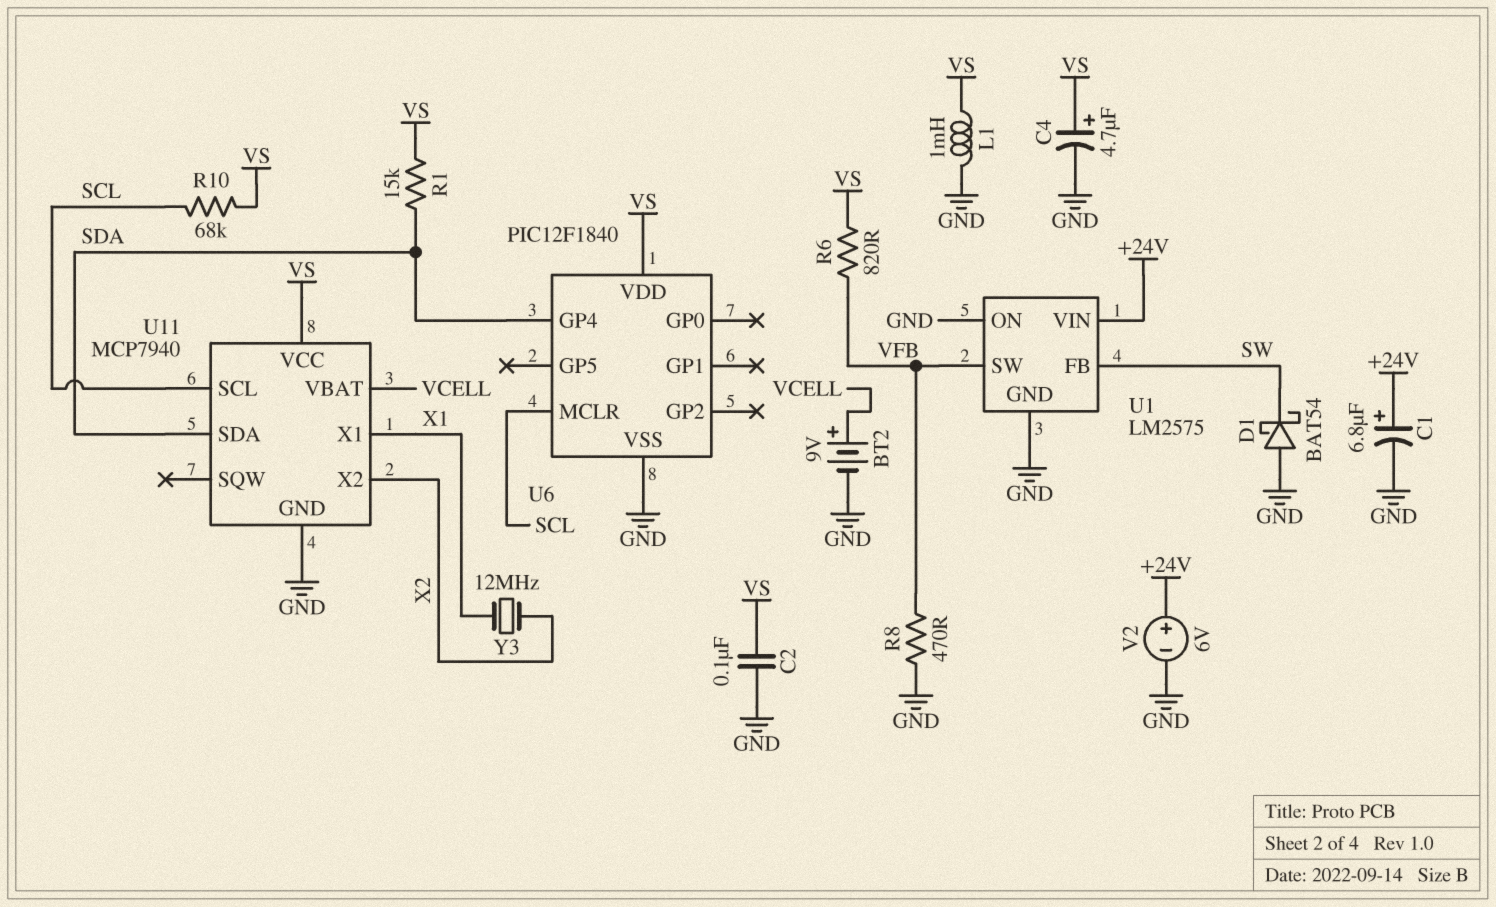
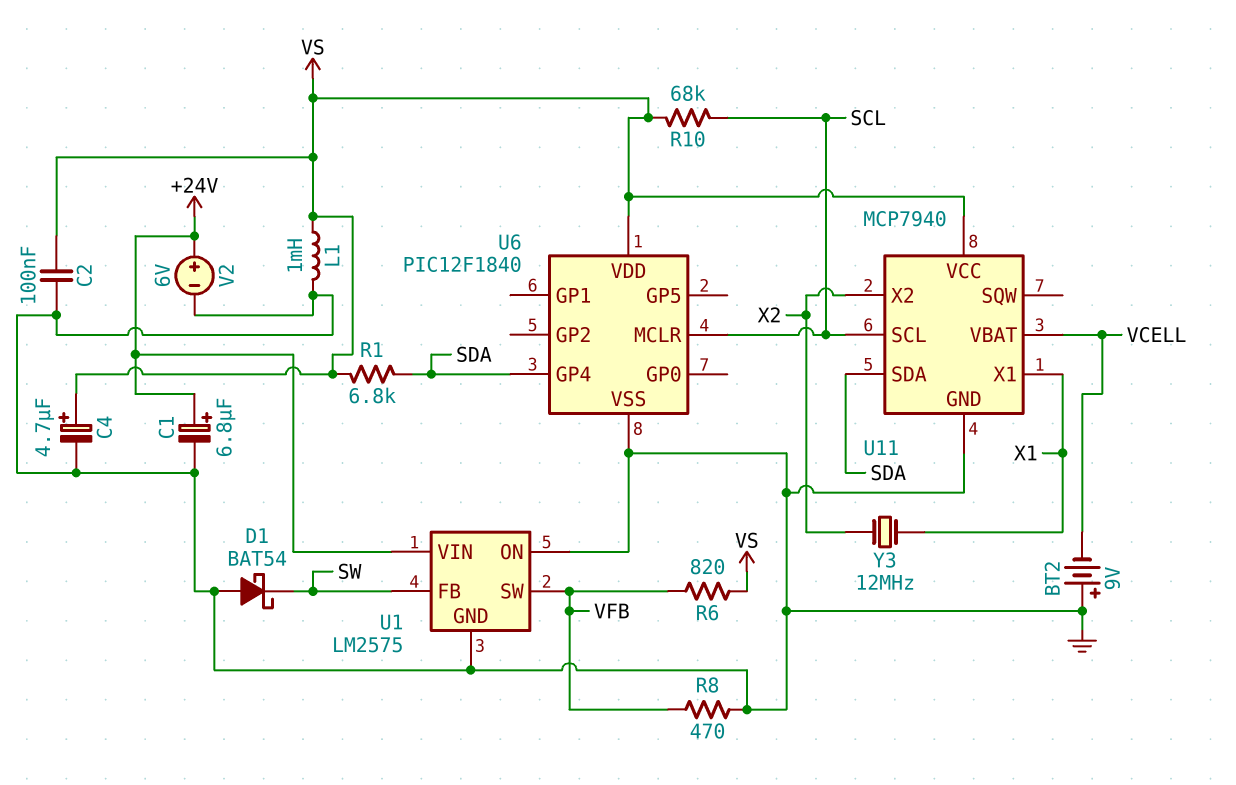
BT2: 9V (plus VCELL, minus GND) -> 9V (plus GND, minus VCELL)
R1: 15k (SDA, VS) -> 6.8k (SDA, VS)

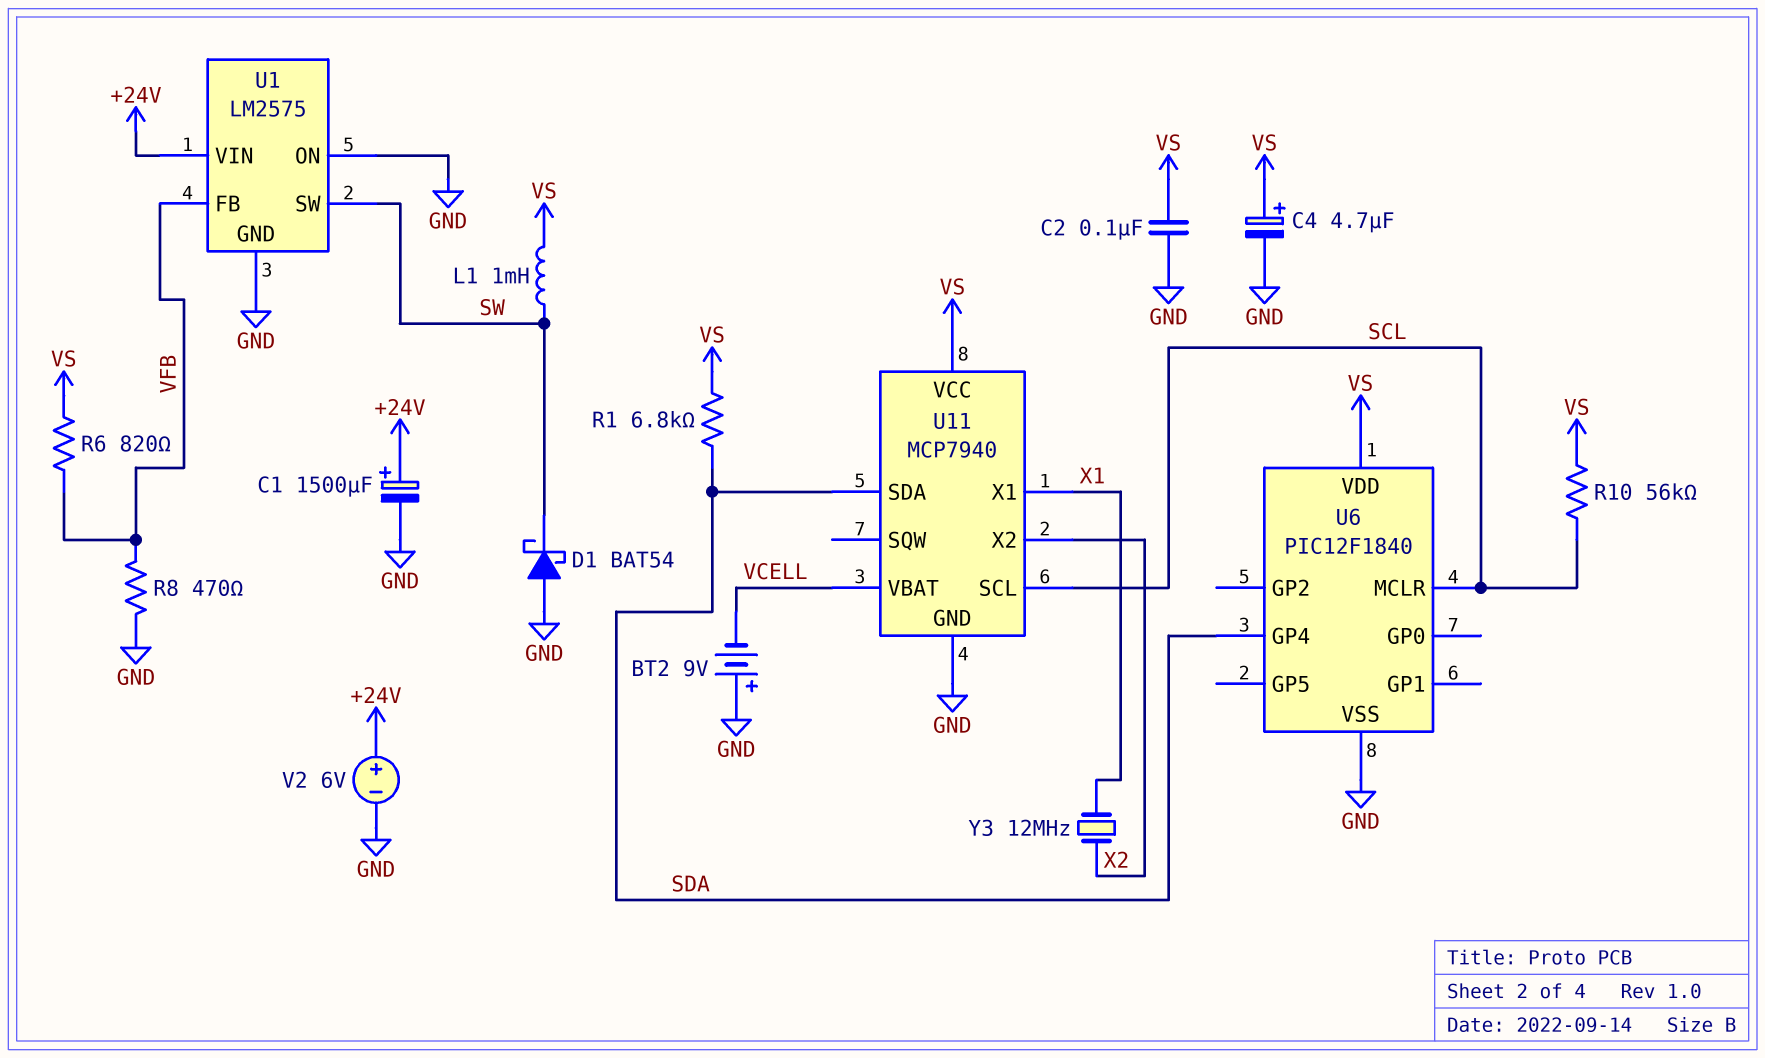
C1: 6.8uF (plus +24V, minus GND) -> 1500uF (plus +24V, minus GND)
L1: 1mH (GND, VS) -> 1mH (SW, VS)
R10: 68k (SCL, VS) -> 56k (SCL, VS)
U1 pin FB: SW -> VFB
U1 pin SW: VFB -> SW

